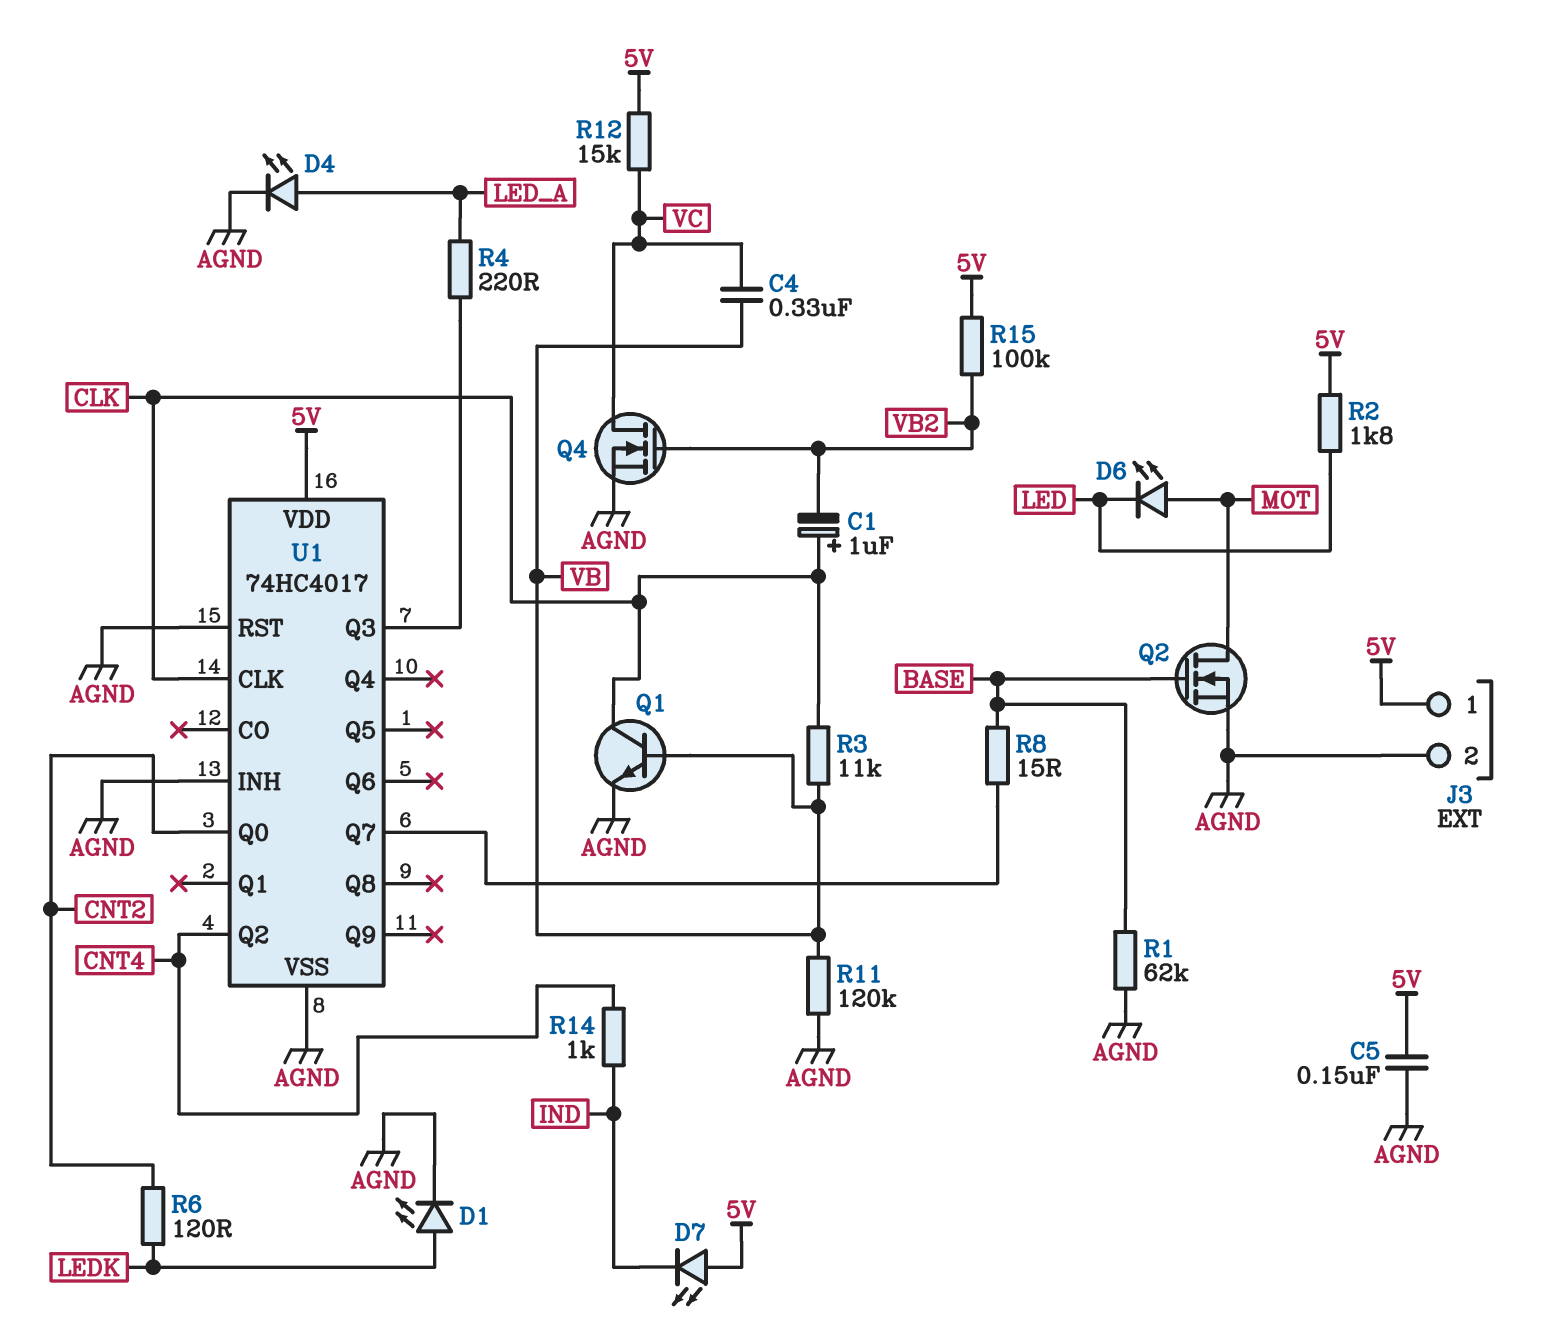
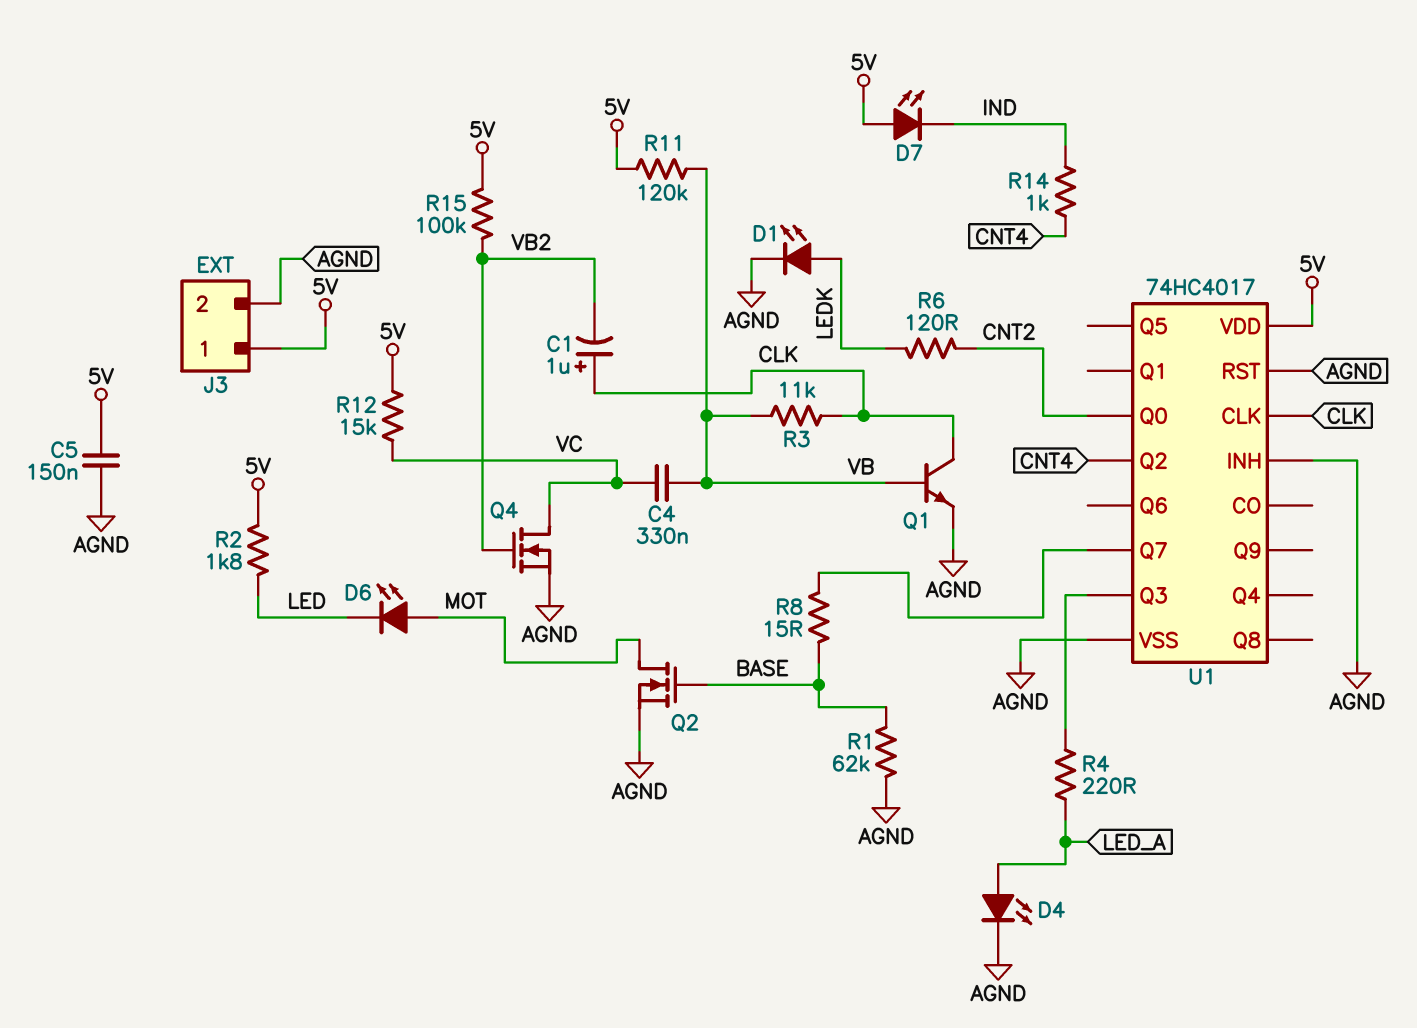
R11: 120k (AGND, VB) -> 120k (5V, VB)

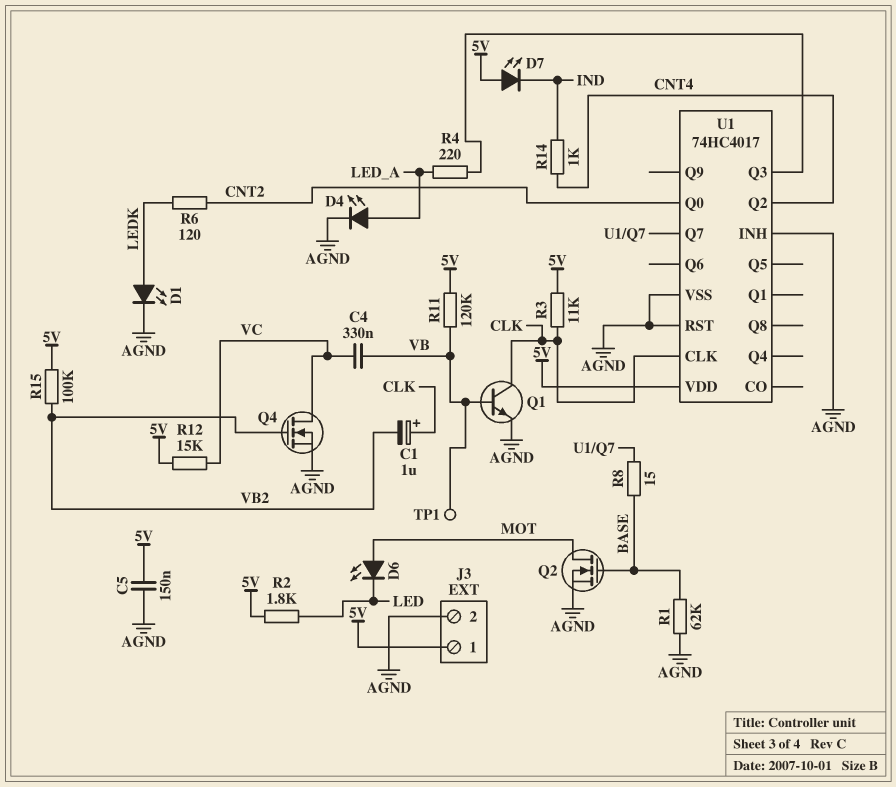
R3: 11k (CLK, VB) -> 11k (5V, CLK)
TP1: none -> test point (VB)

